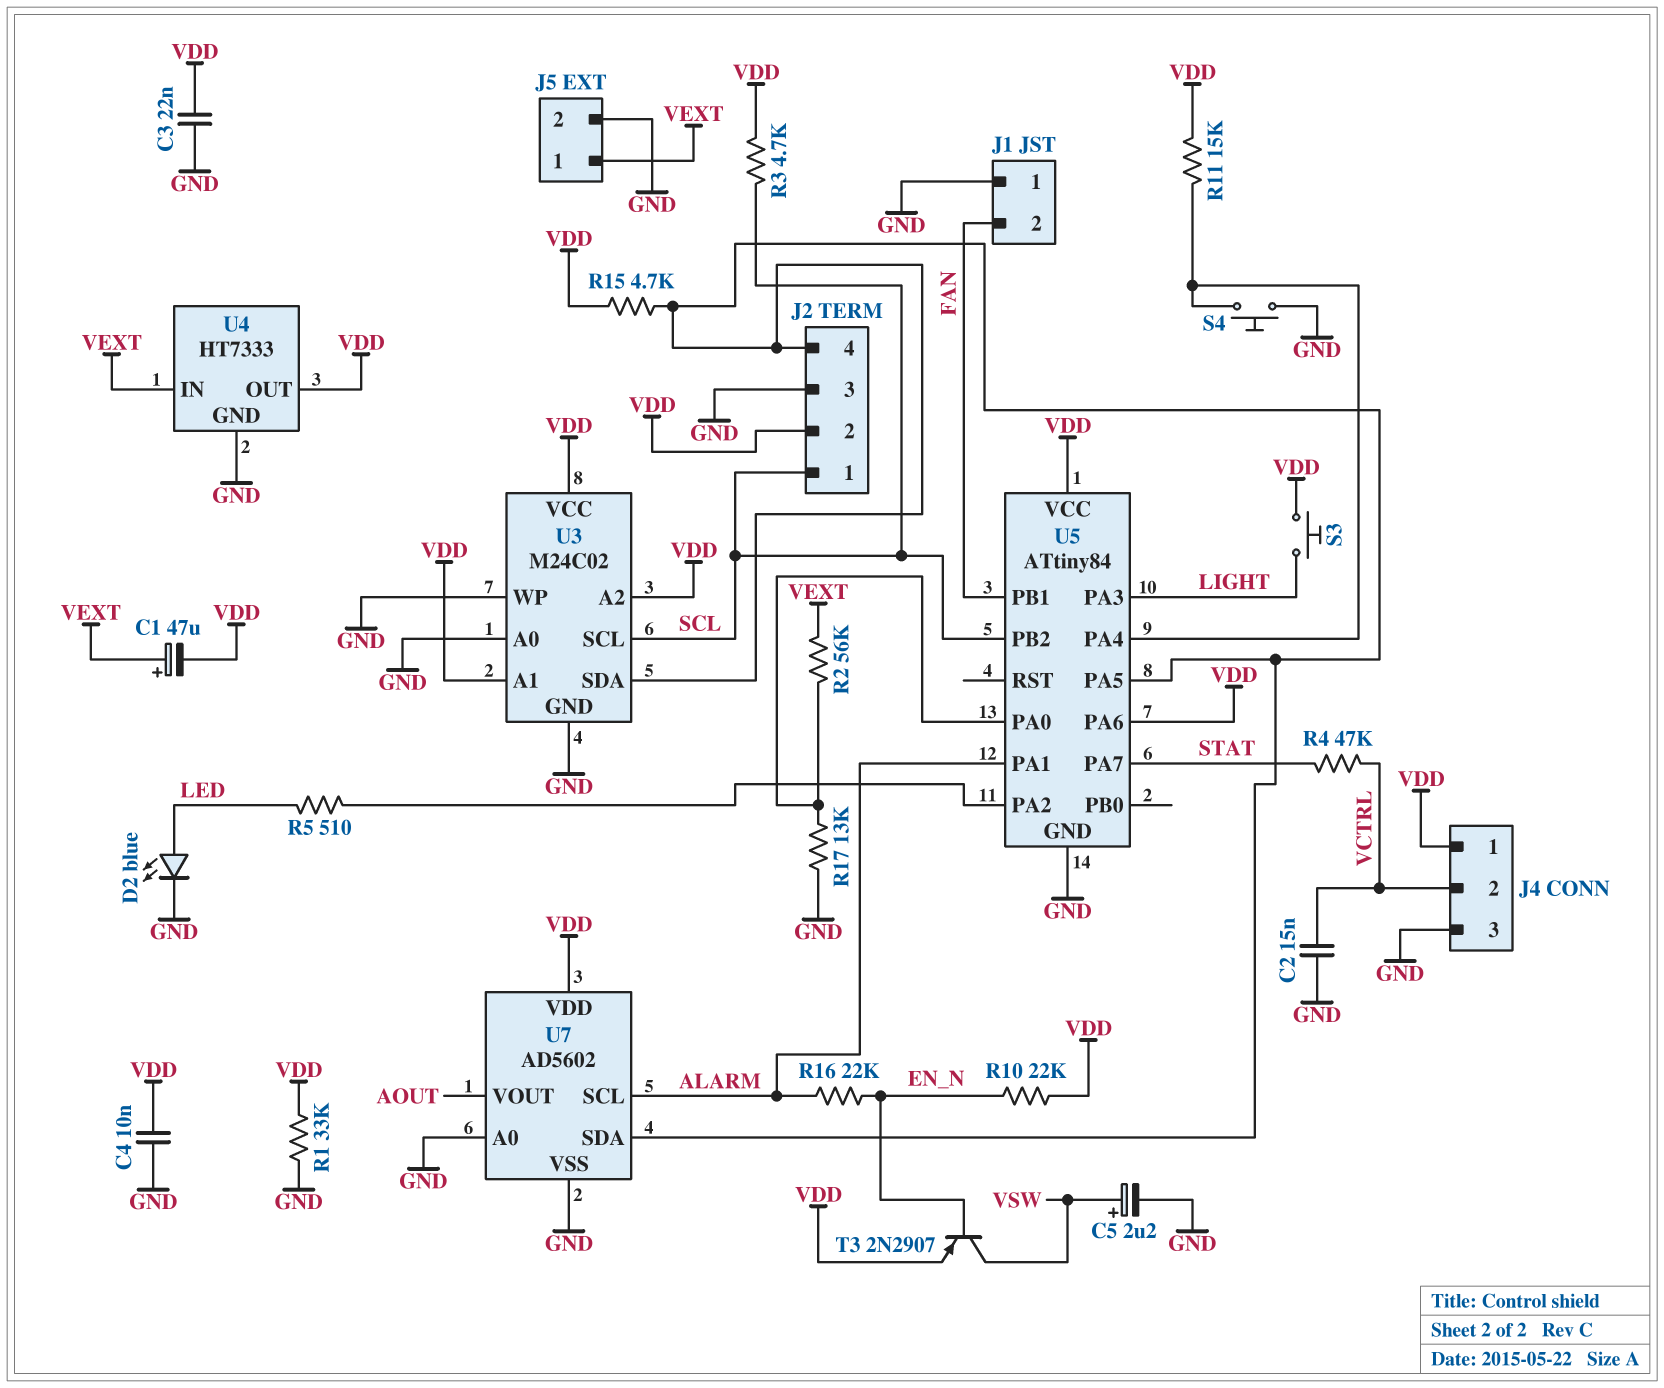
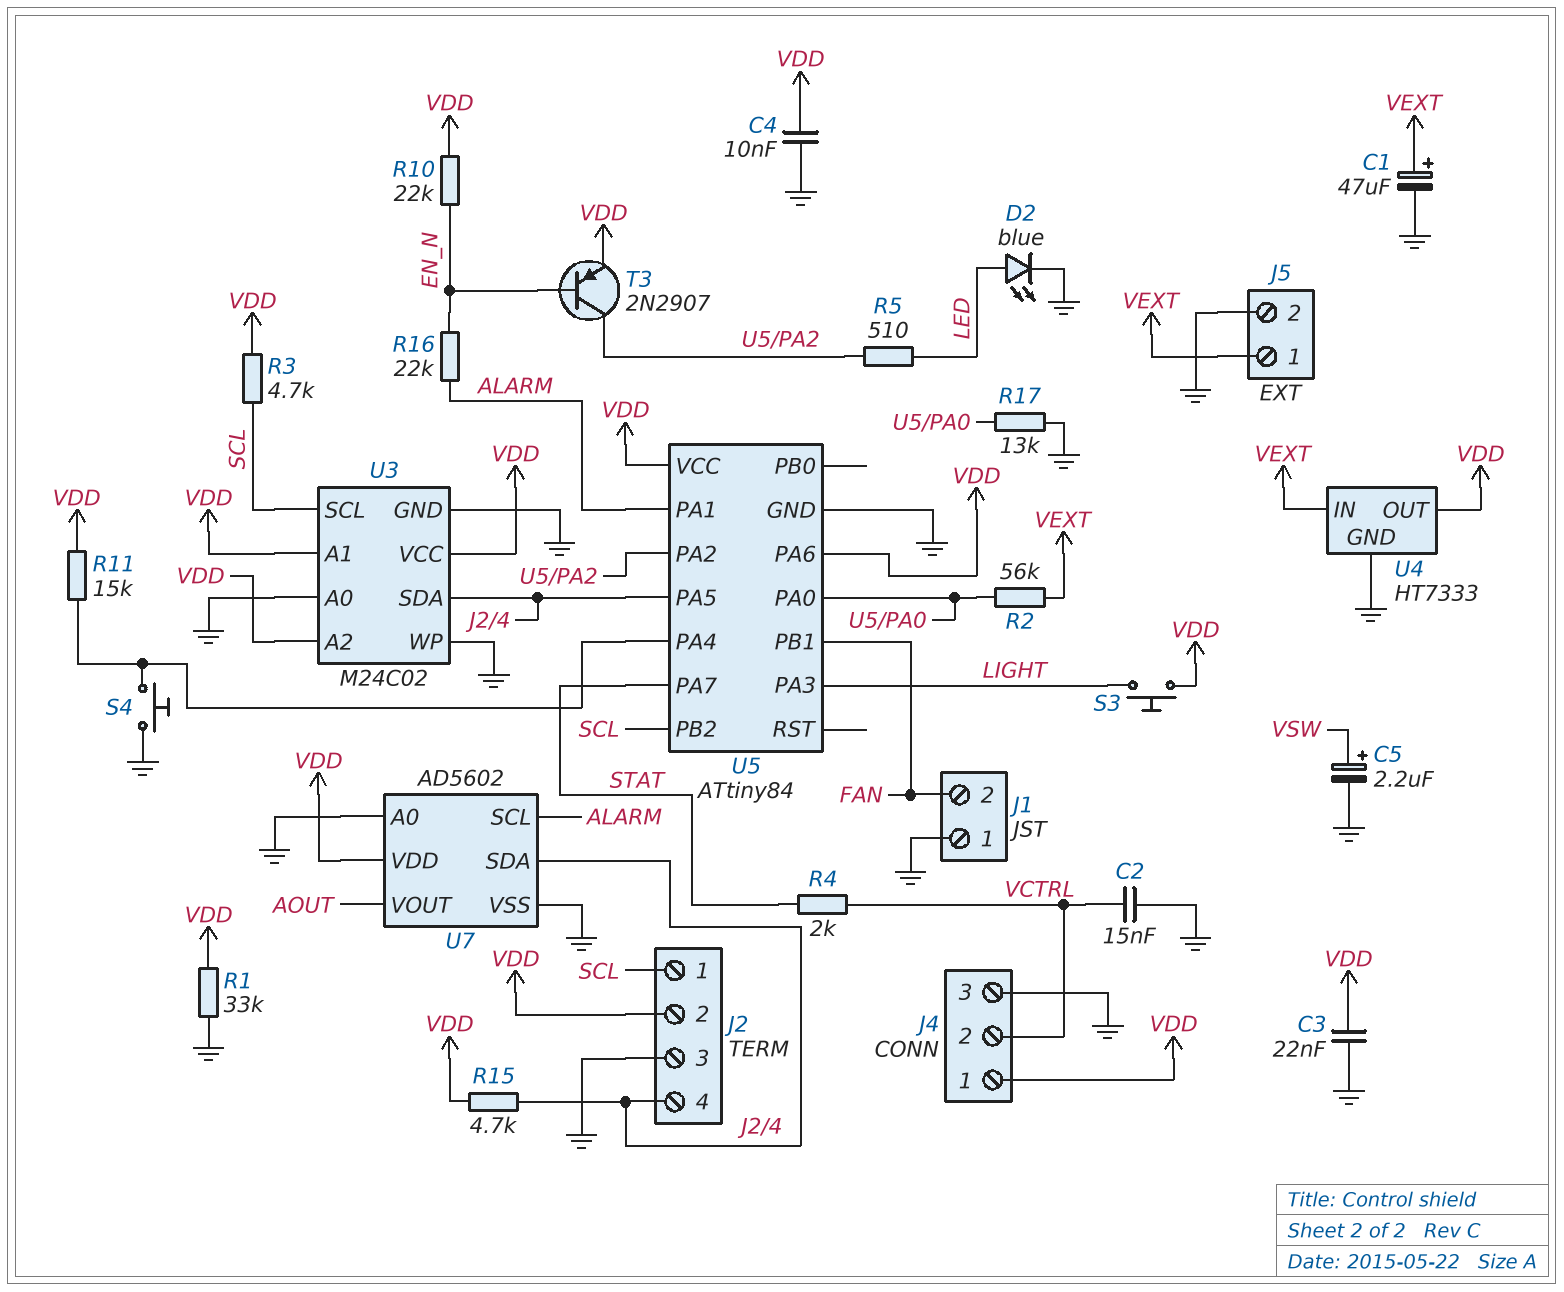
C1: 47uF (plus VEXT, minus VDD) -> 47uF (plus VEXT, minus GND)
R4: 47k (STAT, VCTRL) -> 2k (STAT, VCTRL)
T3: PNP 2N2907 (B EN_N, C VSW, E VDD) -> PNP 2N2907 (B EN_N, C U5/PA2, E VDD)

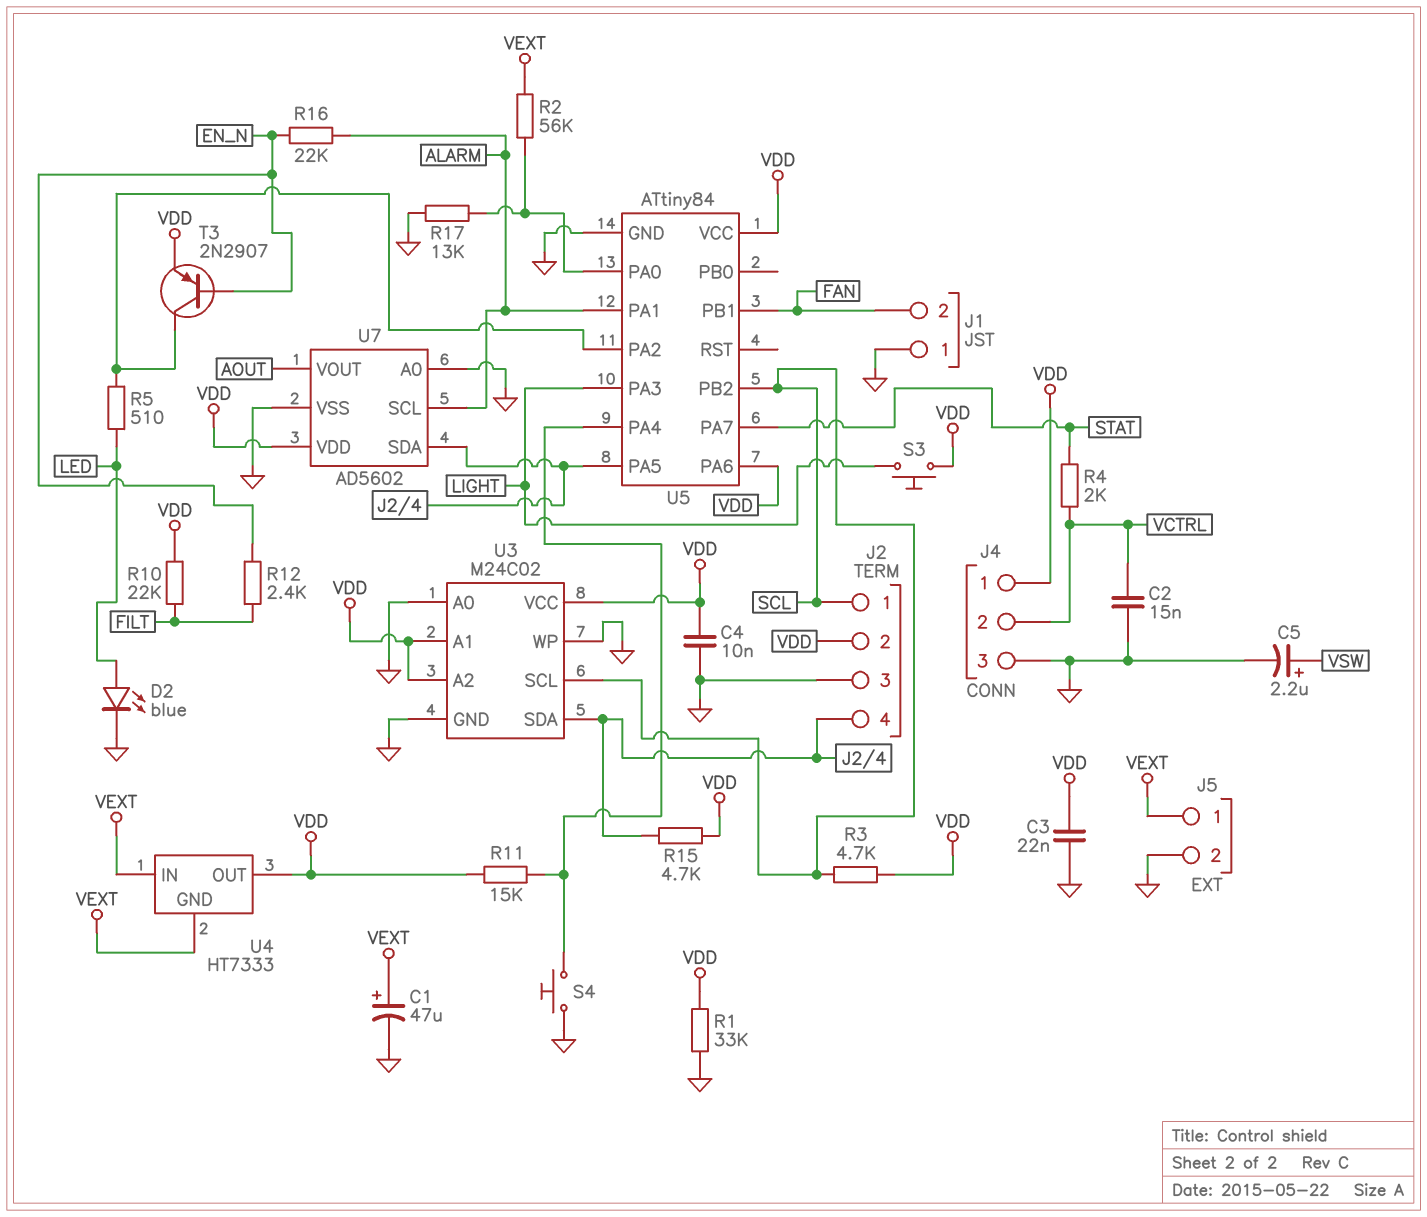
R10: 22k (EN_N, VDD) -> 22k (FILT, VDD)
R12: none -> 2.4k (EN_N, FILT)
U4 pin GND: GND -> VEXT

